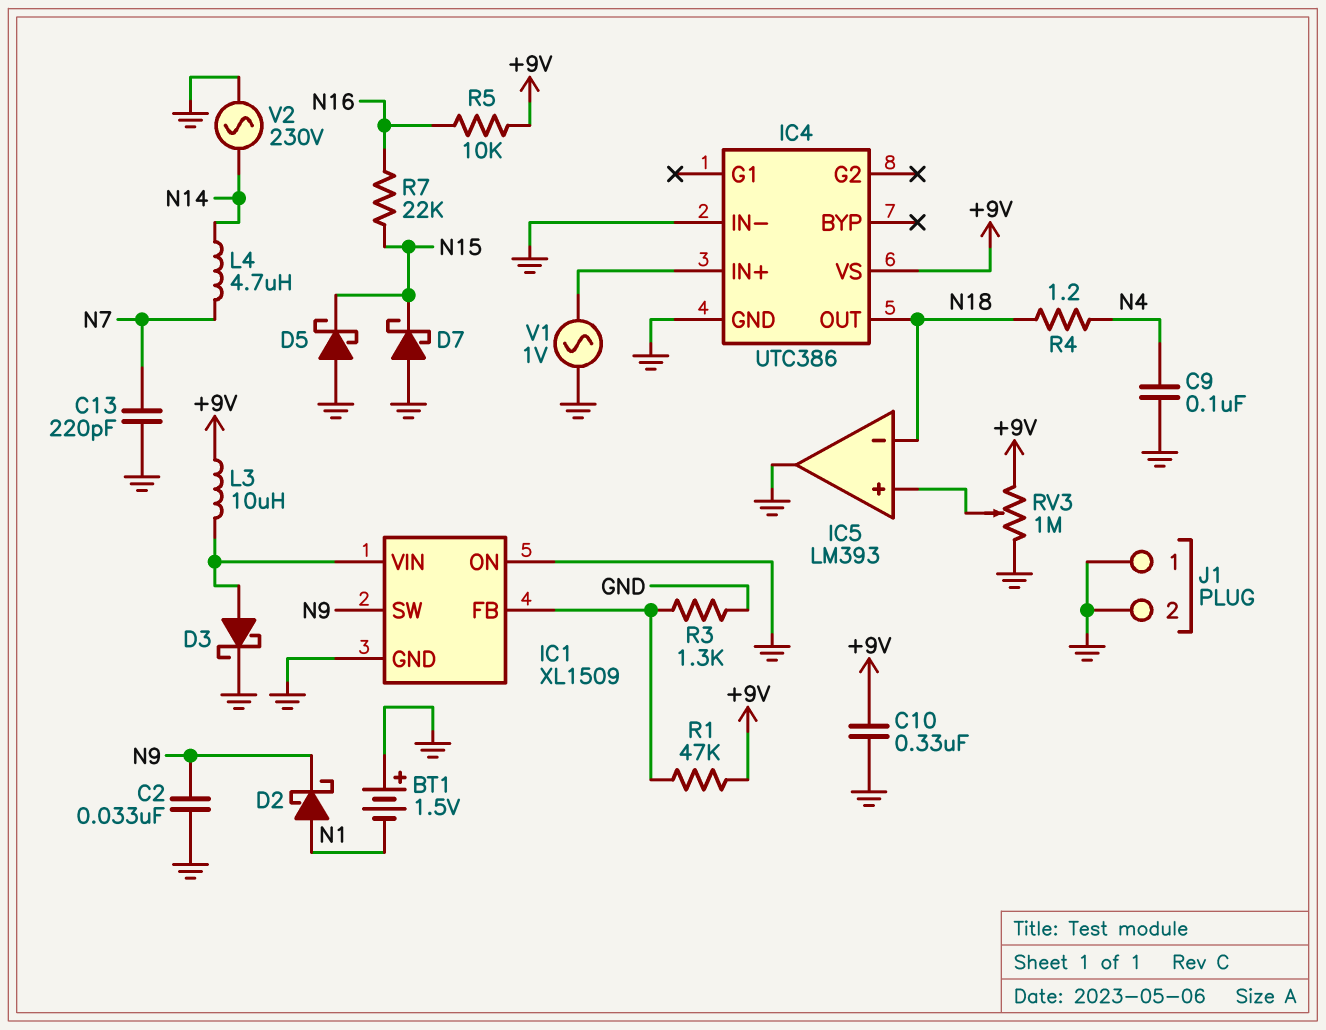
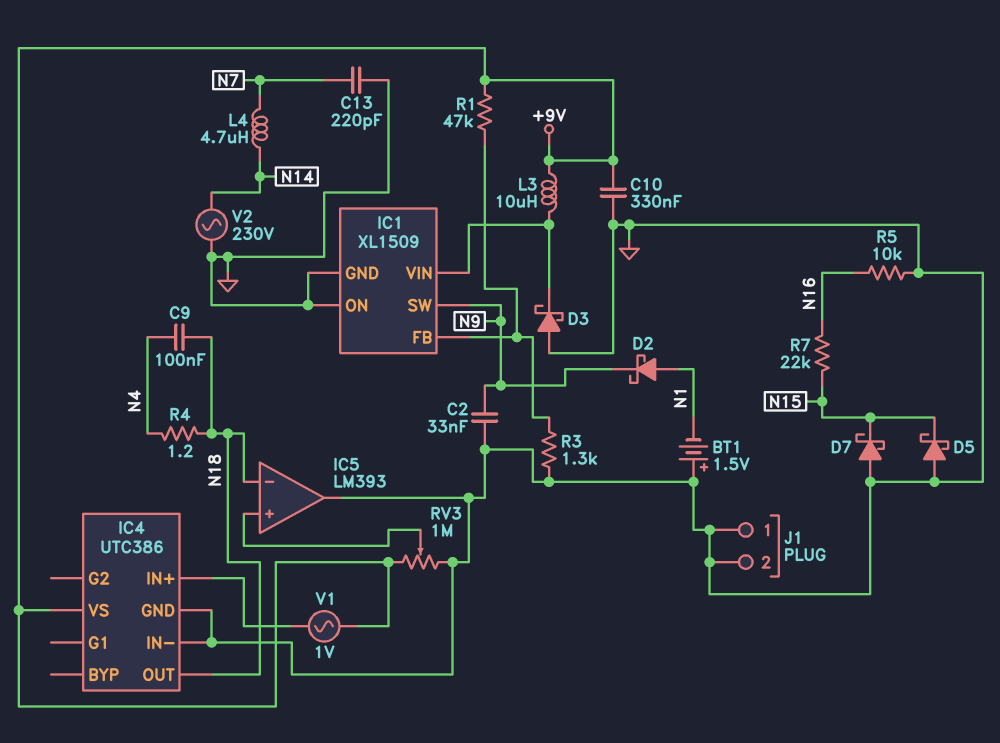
C9: 100nF (GND, N4) -> 100nF (N4, N18)
D3: schottky (A IC1/VIN, K GND) -> schottky (A GND, K IC1/VIN)
R5: 10k (+9V, N16) -> 10k (GND, N16)
V1: AC 1V (GND, IC4/IN+) -> AC 1V (+9V, IC4/IN+)

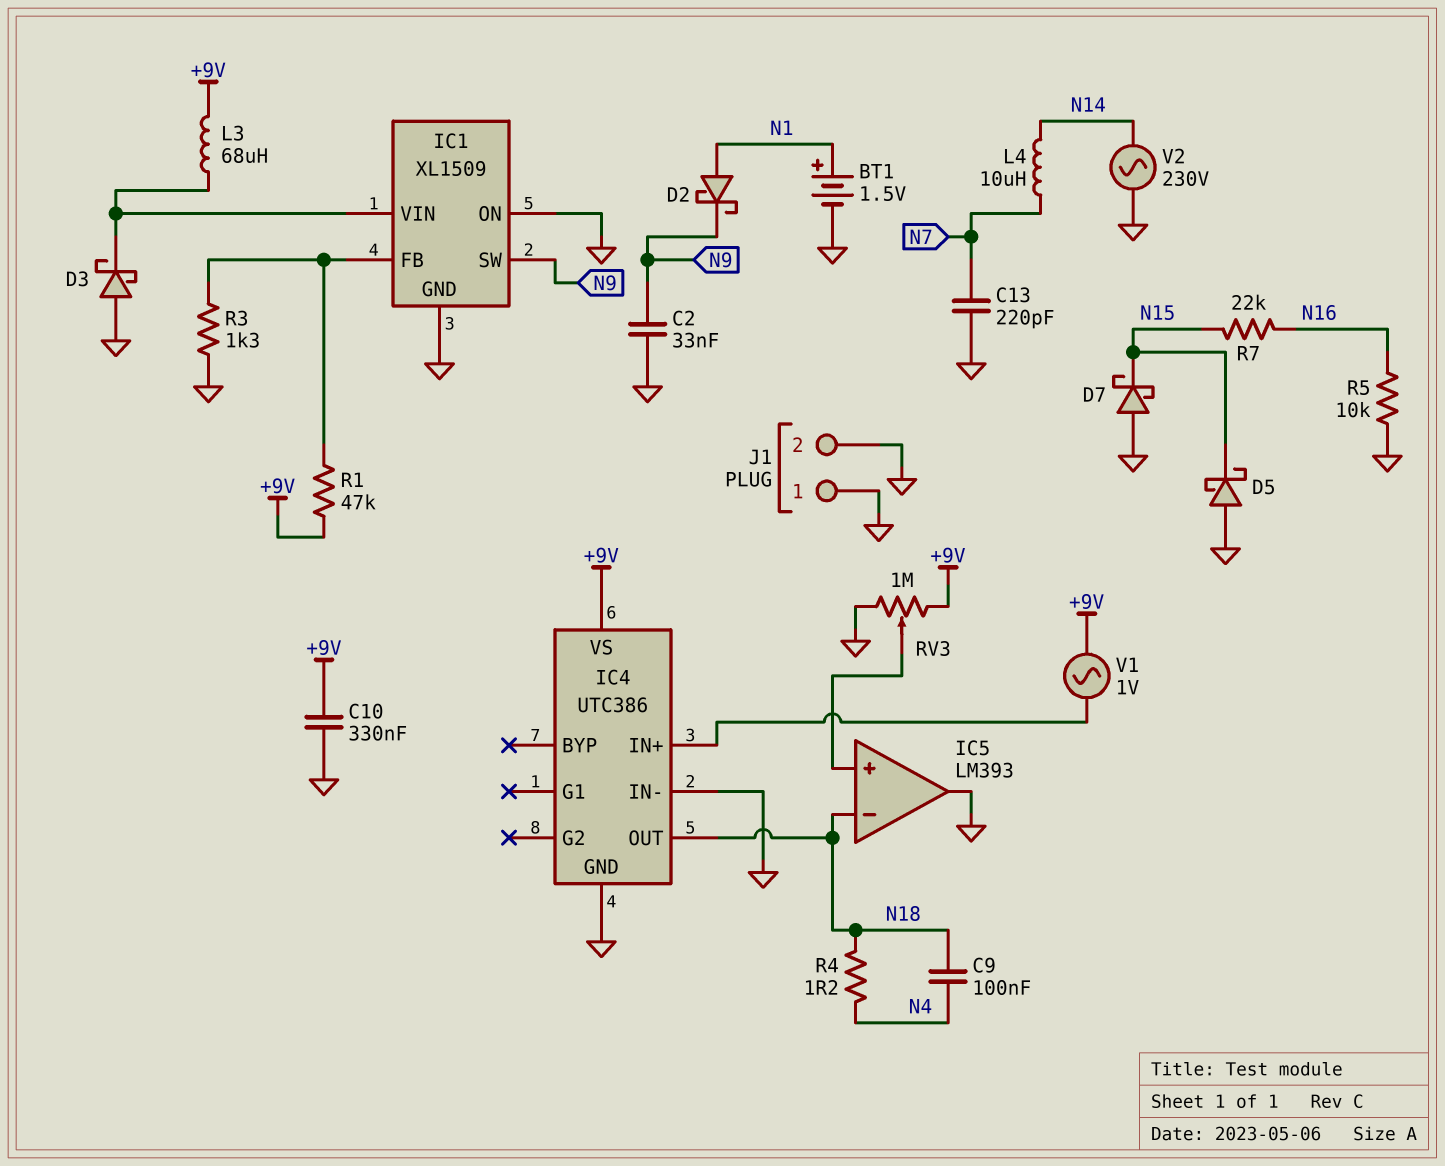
BT1: 1.5V (plus GND, minus N1) -> 1.5V (plus N1, minus GND)
L3: 10uH (+9V, IC1/VIN) -> 68uH (+9V, IC1/VIN)
L4: 4.7uH (N7, N14) -> 10uH (N7, N14)

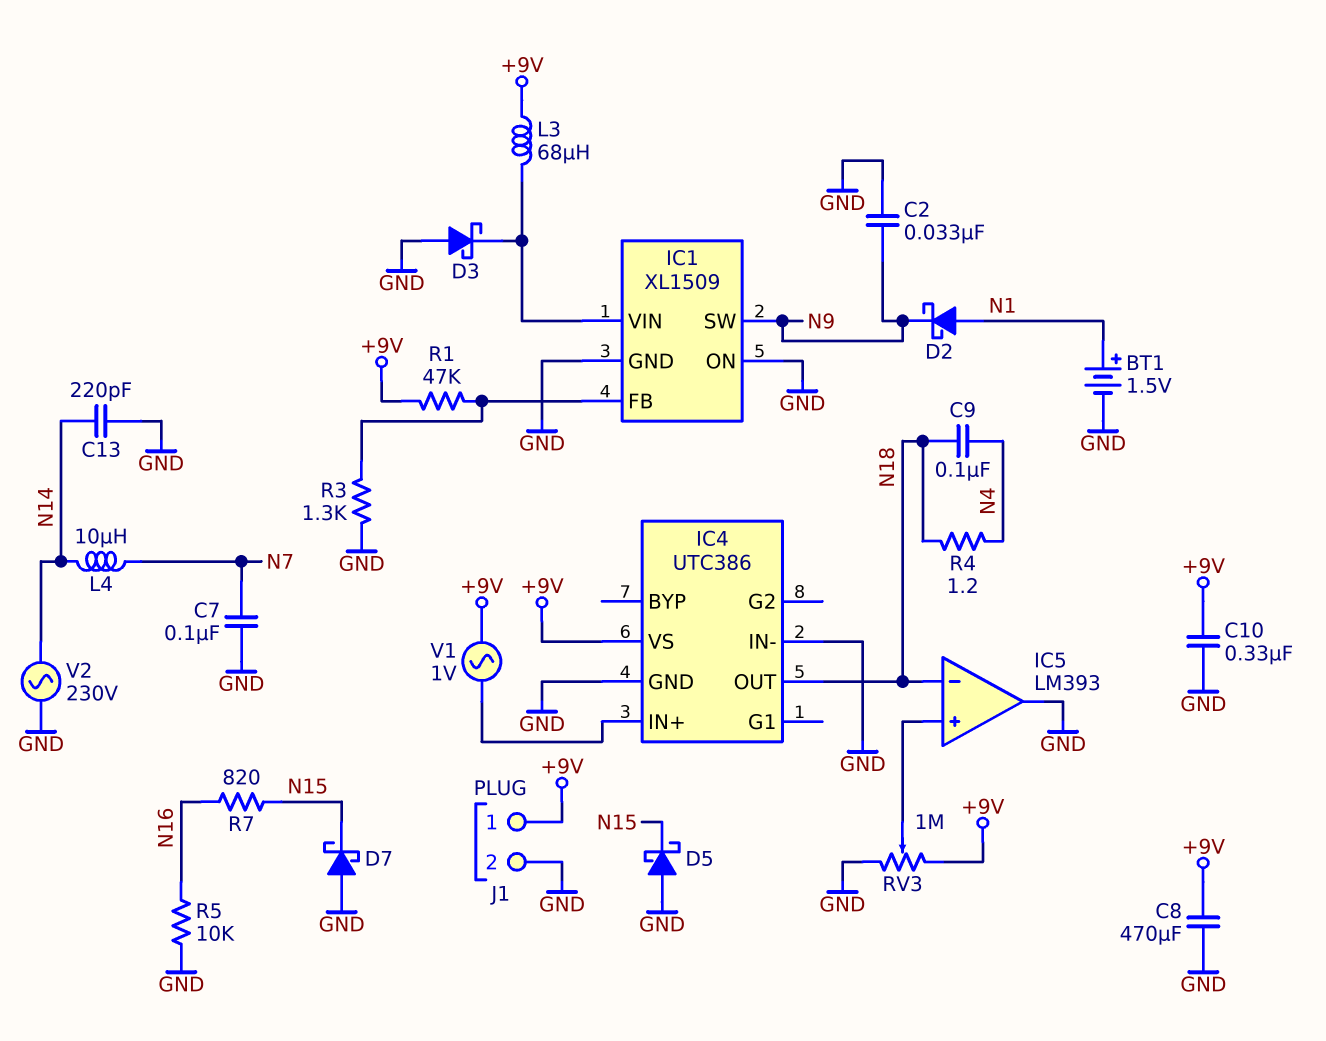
C7: none -> 100nF (GND, N7)
C8: none -> 470uF (+9V, GND)
C13: 220pF (GND, N7) -> 220pF (GND, N14)
J1 pin 1: GND -> +9V
R7: 22k (N15, N16) -> 820 (N15, N16)

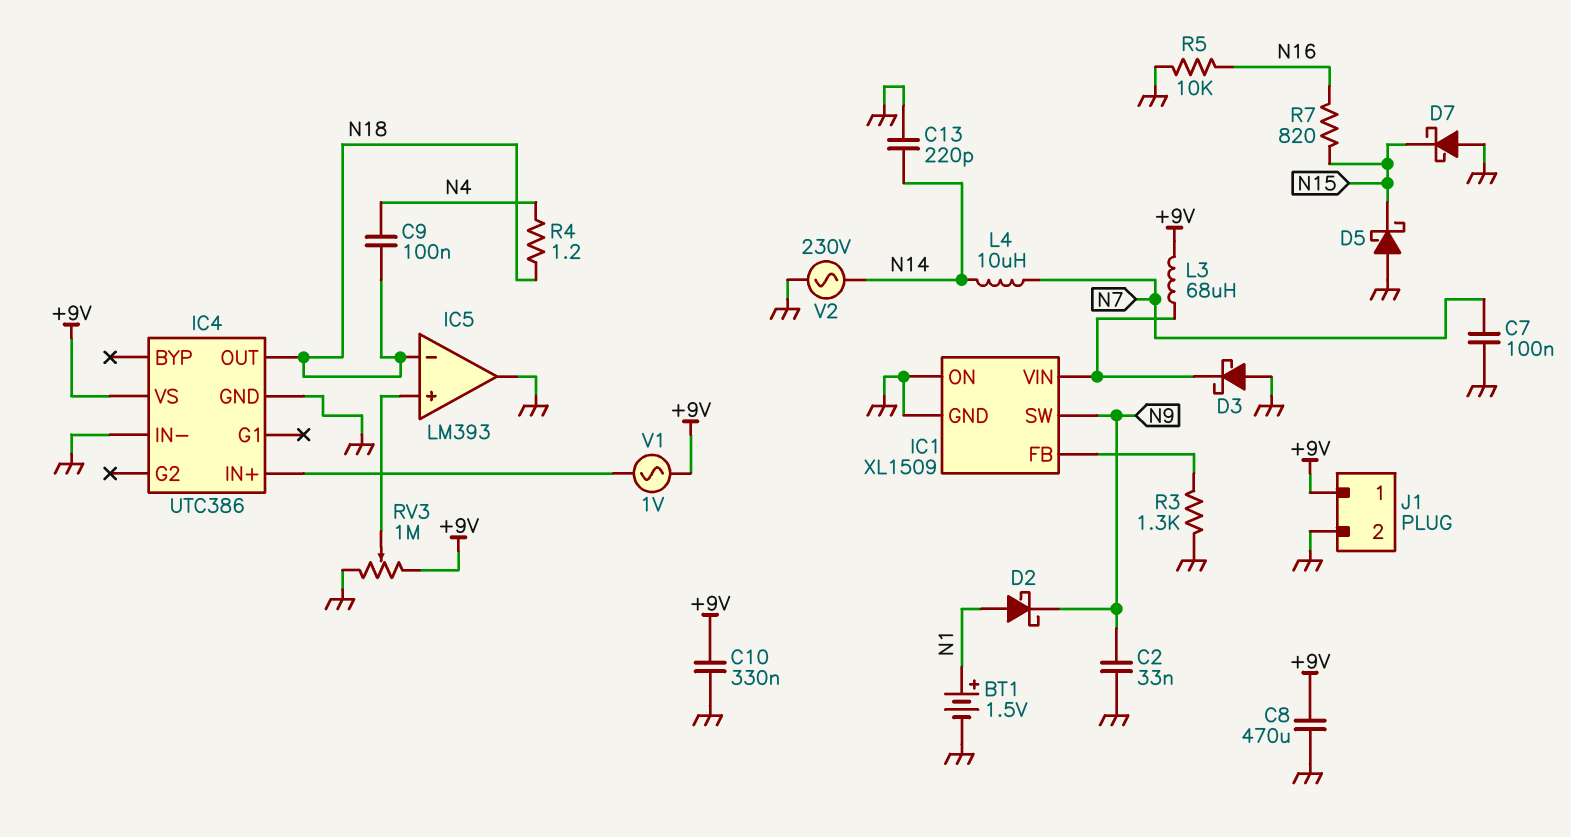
R1: 47k (+9V, IC1/FB) -> none

